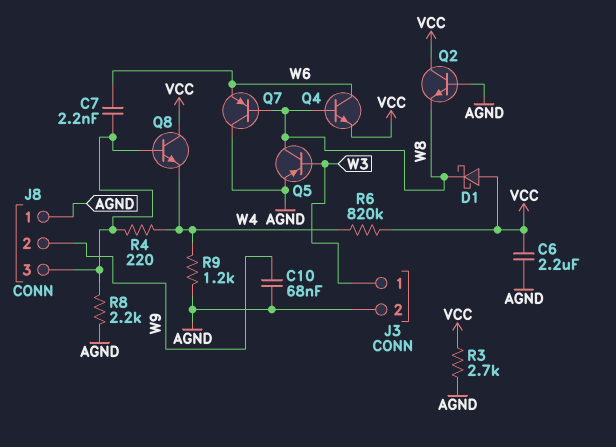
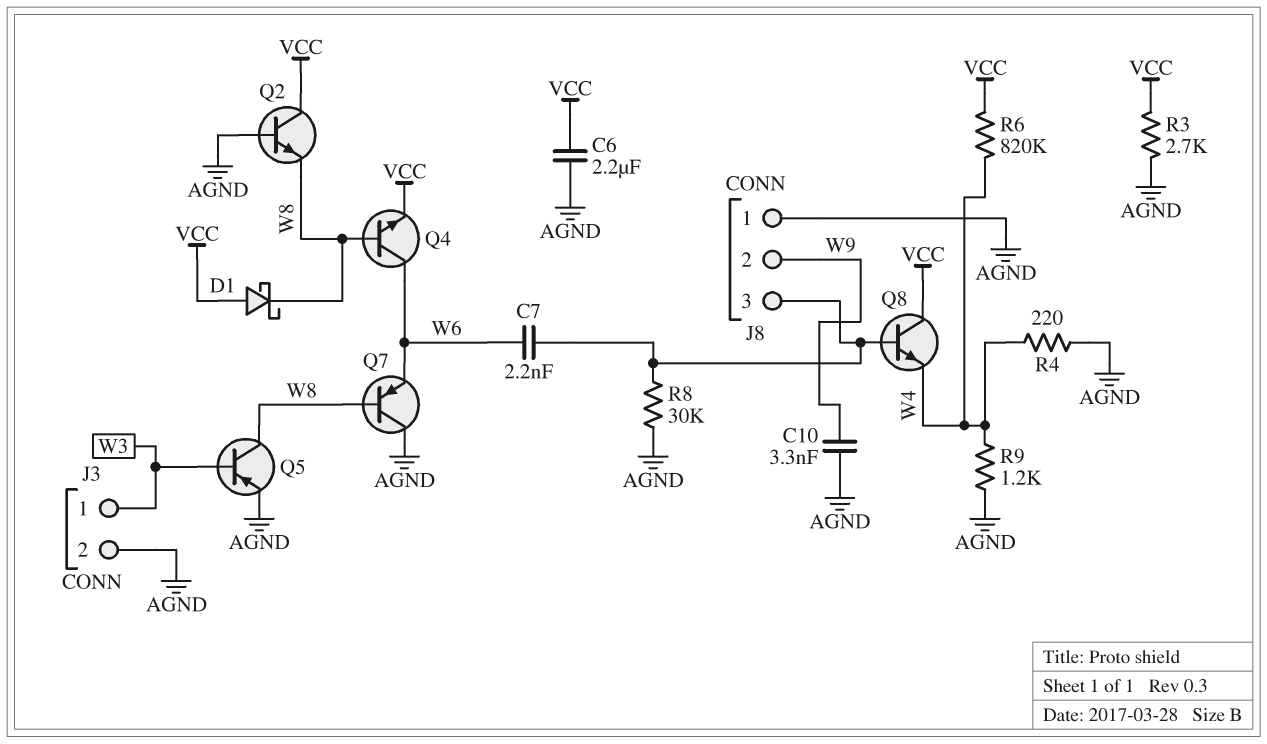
C10: 68nF (AGND, W9) -> 3.3nF (AGND, W9)
R4: 220 (J8/3, W4) -> 220 (AGND, W4)
R8: 2.2k (AGND, J8/3) -> 30k (AGND, J8/3)

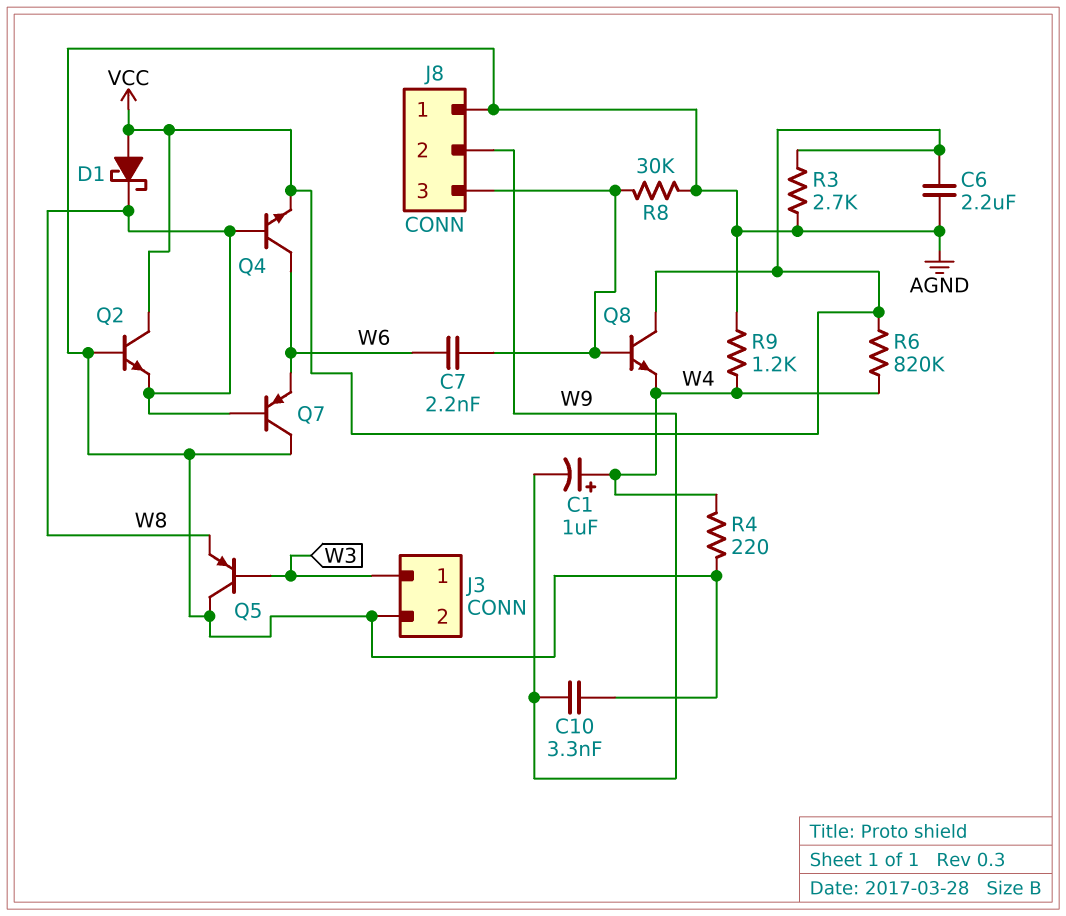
C1: none -> 1uF (plus W4, minus W9)
Q5: PNP (B W3, C W8, E AGND) -> PNP (B W3, C AGND, E W8)

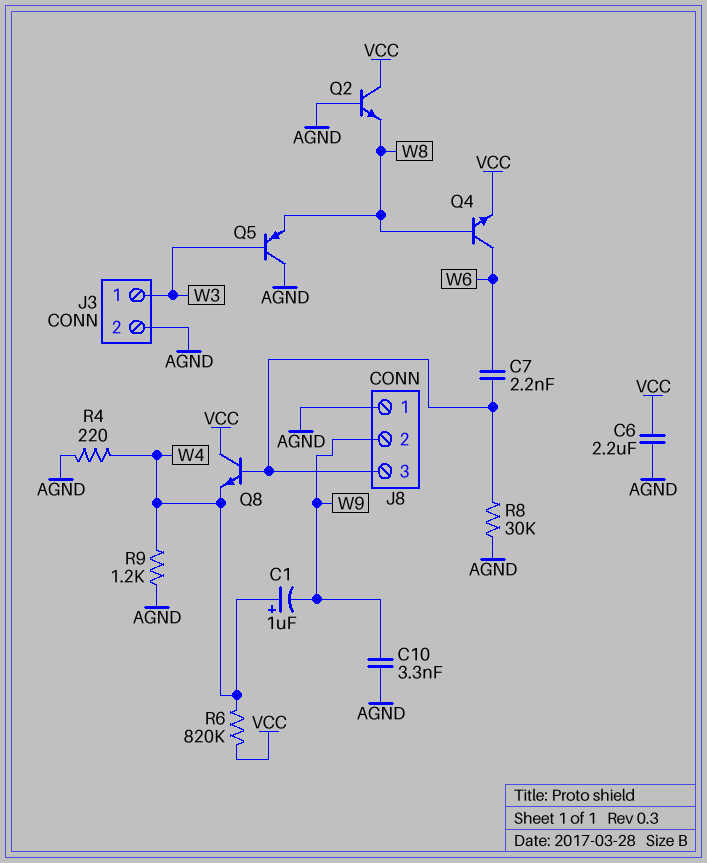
D1: schottky (A VCC, K W8) -> none
Q7: PNP (B W8, C AGND, E W6) -> none
R3: 2.7k (AGND, VCC) -> none

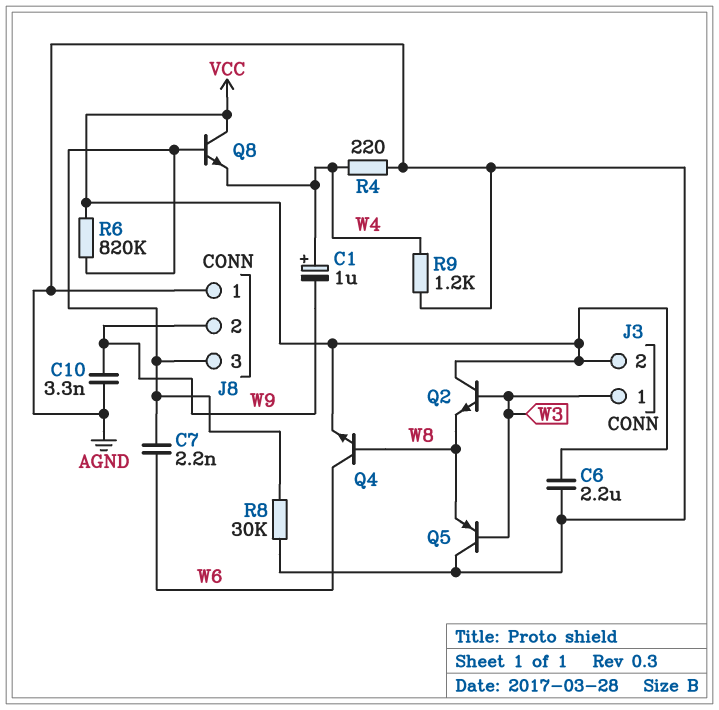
J3 pin 2: AGND -> VCC
Q2: NPN (B AGND, C VCC, E W8) -> NPN (B W3, C VCC, E W8)
R6: 820k (VCC, W4) -> 820k (J8/3, VCC)

